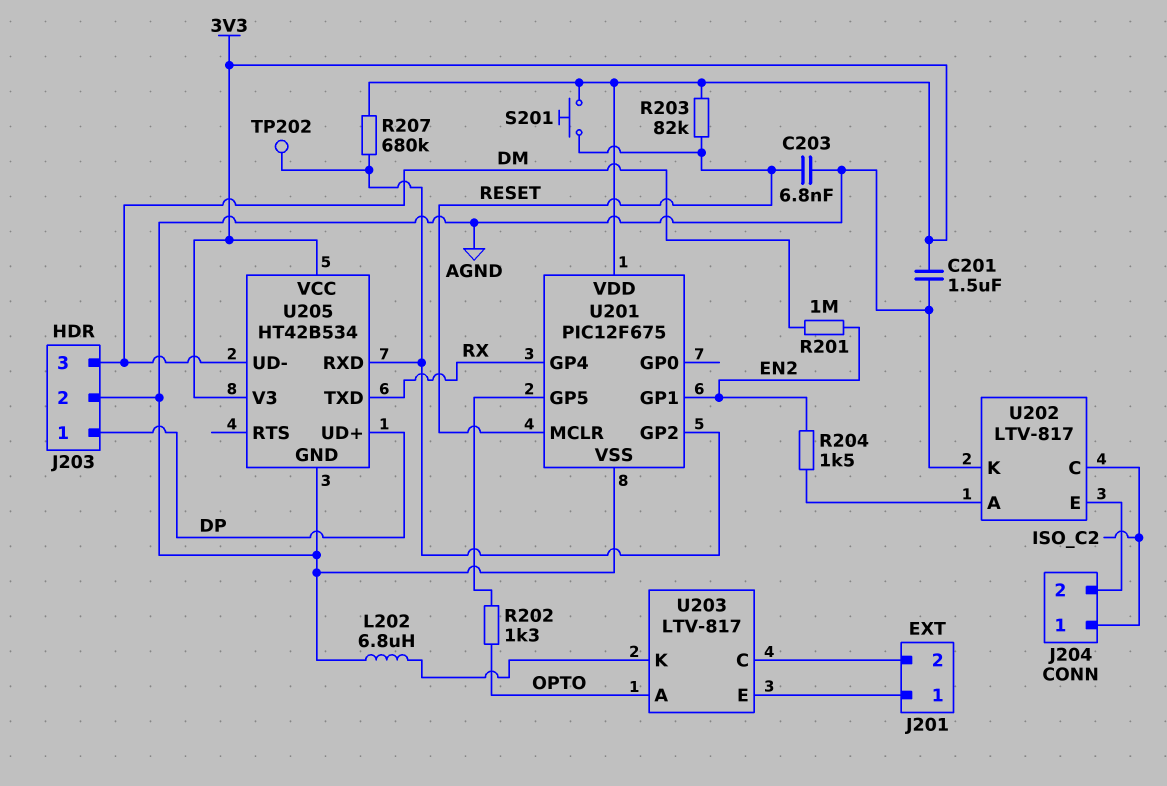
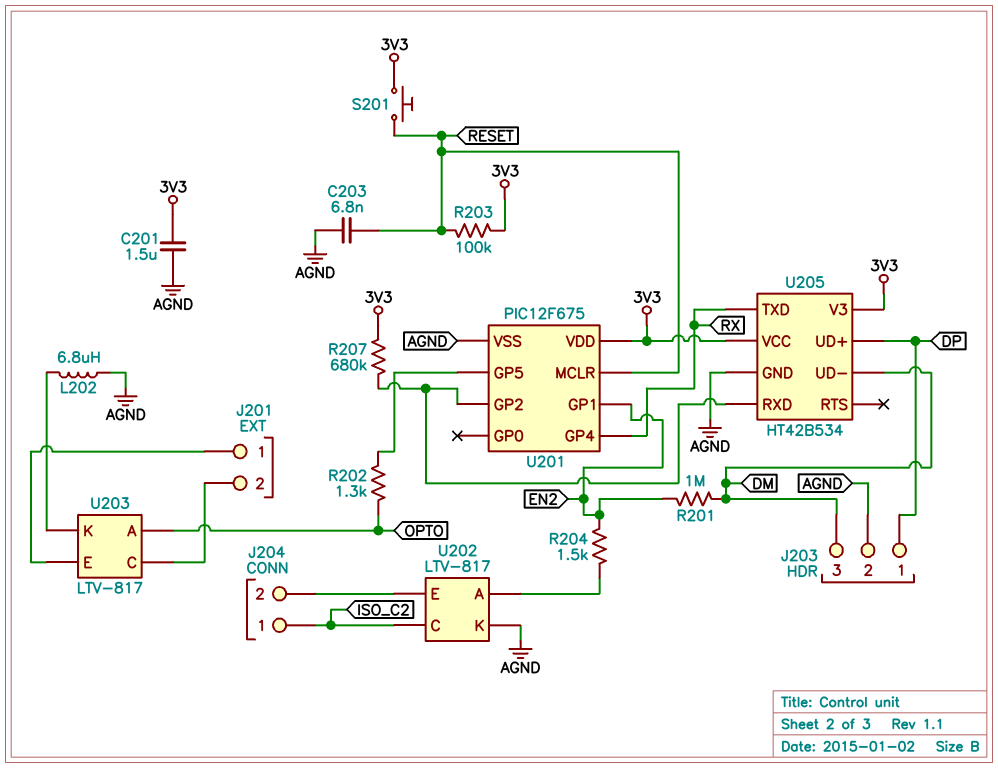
R203: 82k (3V3, RESET) -> 100k (3V3, RESET)
TP202: test point (U201/GP2) -> none

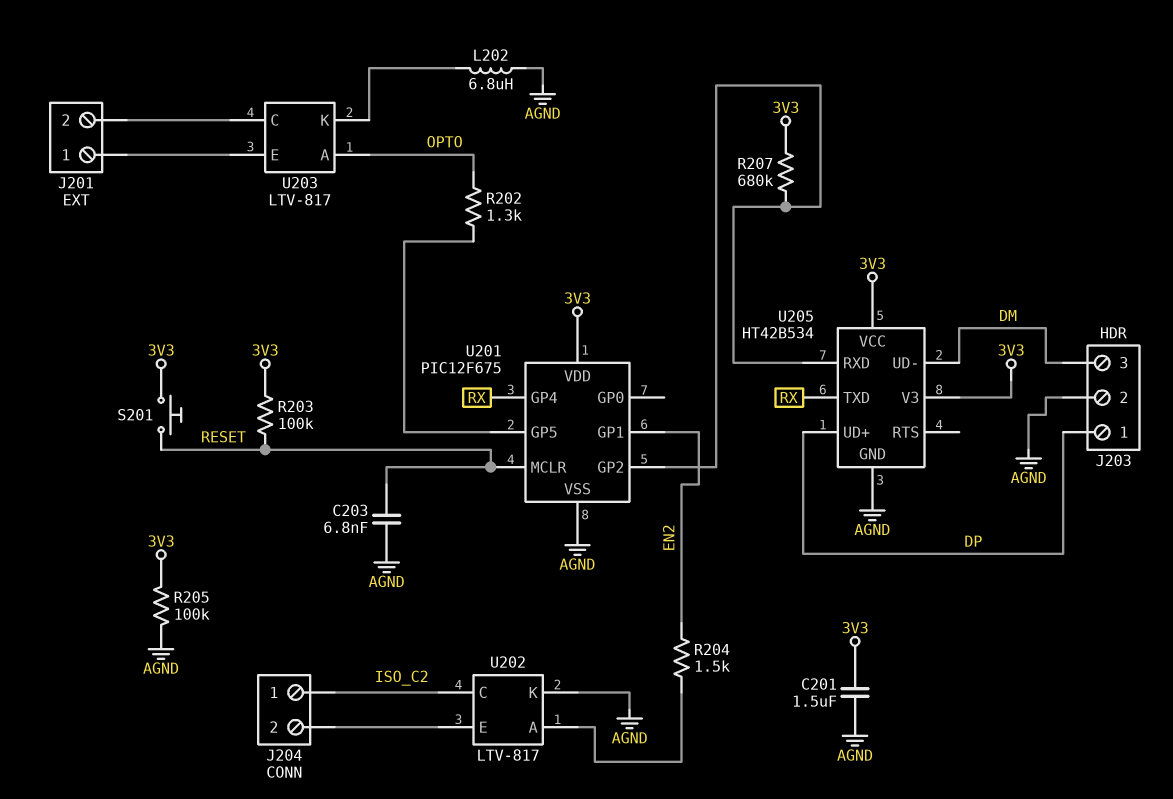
R201: 1M (DM, EN2) -> none
R205: none -> 100k (3V3, AGND)

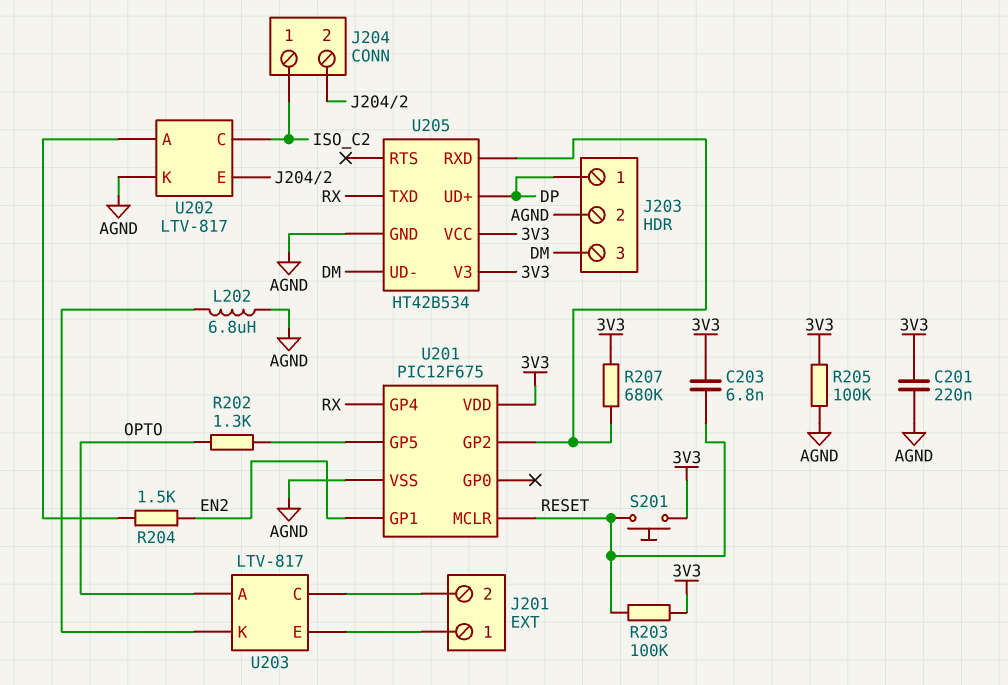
C201: 1.5uF (3V3, AGND) -> 220nF (3V3, AGND)
C203: 6.8nF (AGND, RESET) -> 6.8nF (3V3, RESET)

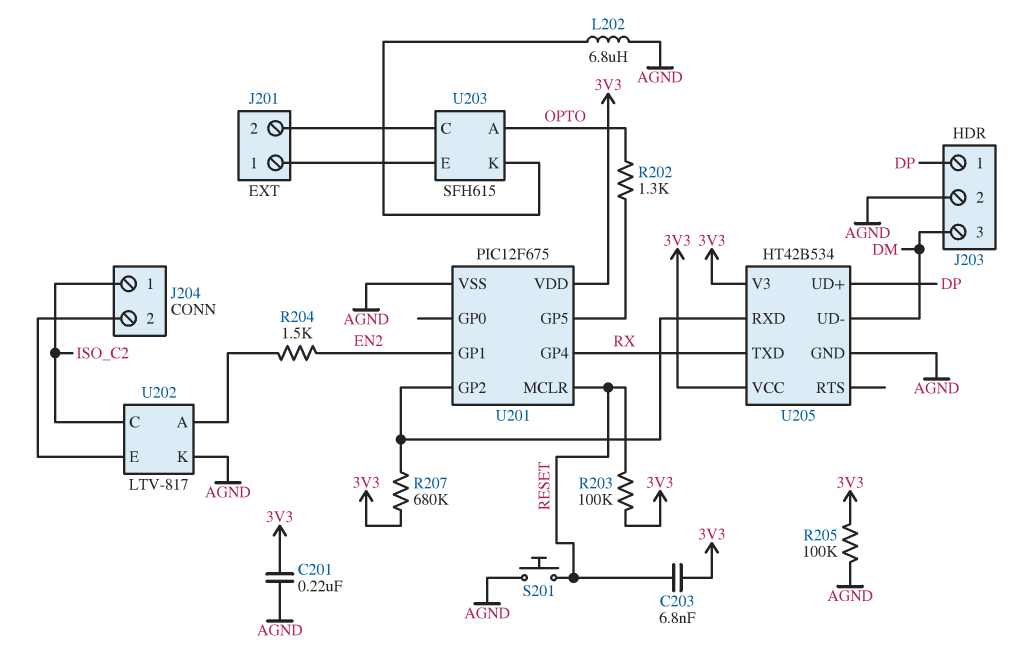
S201: button (3V3, RESET) -> button (AGND, RESET)
U203: LTV-817 -> SFH615

